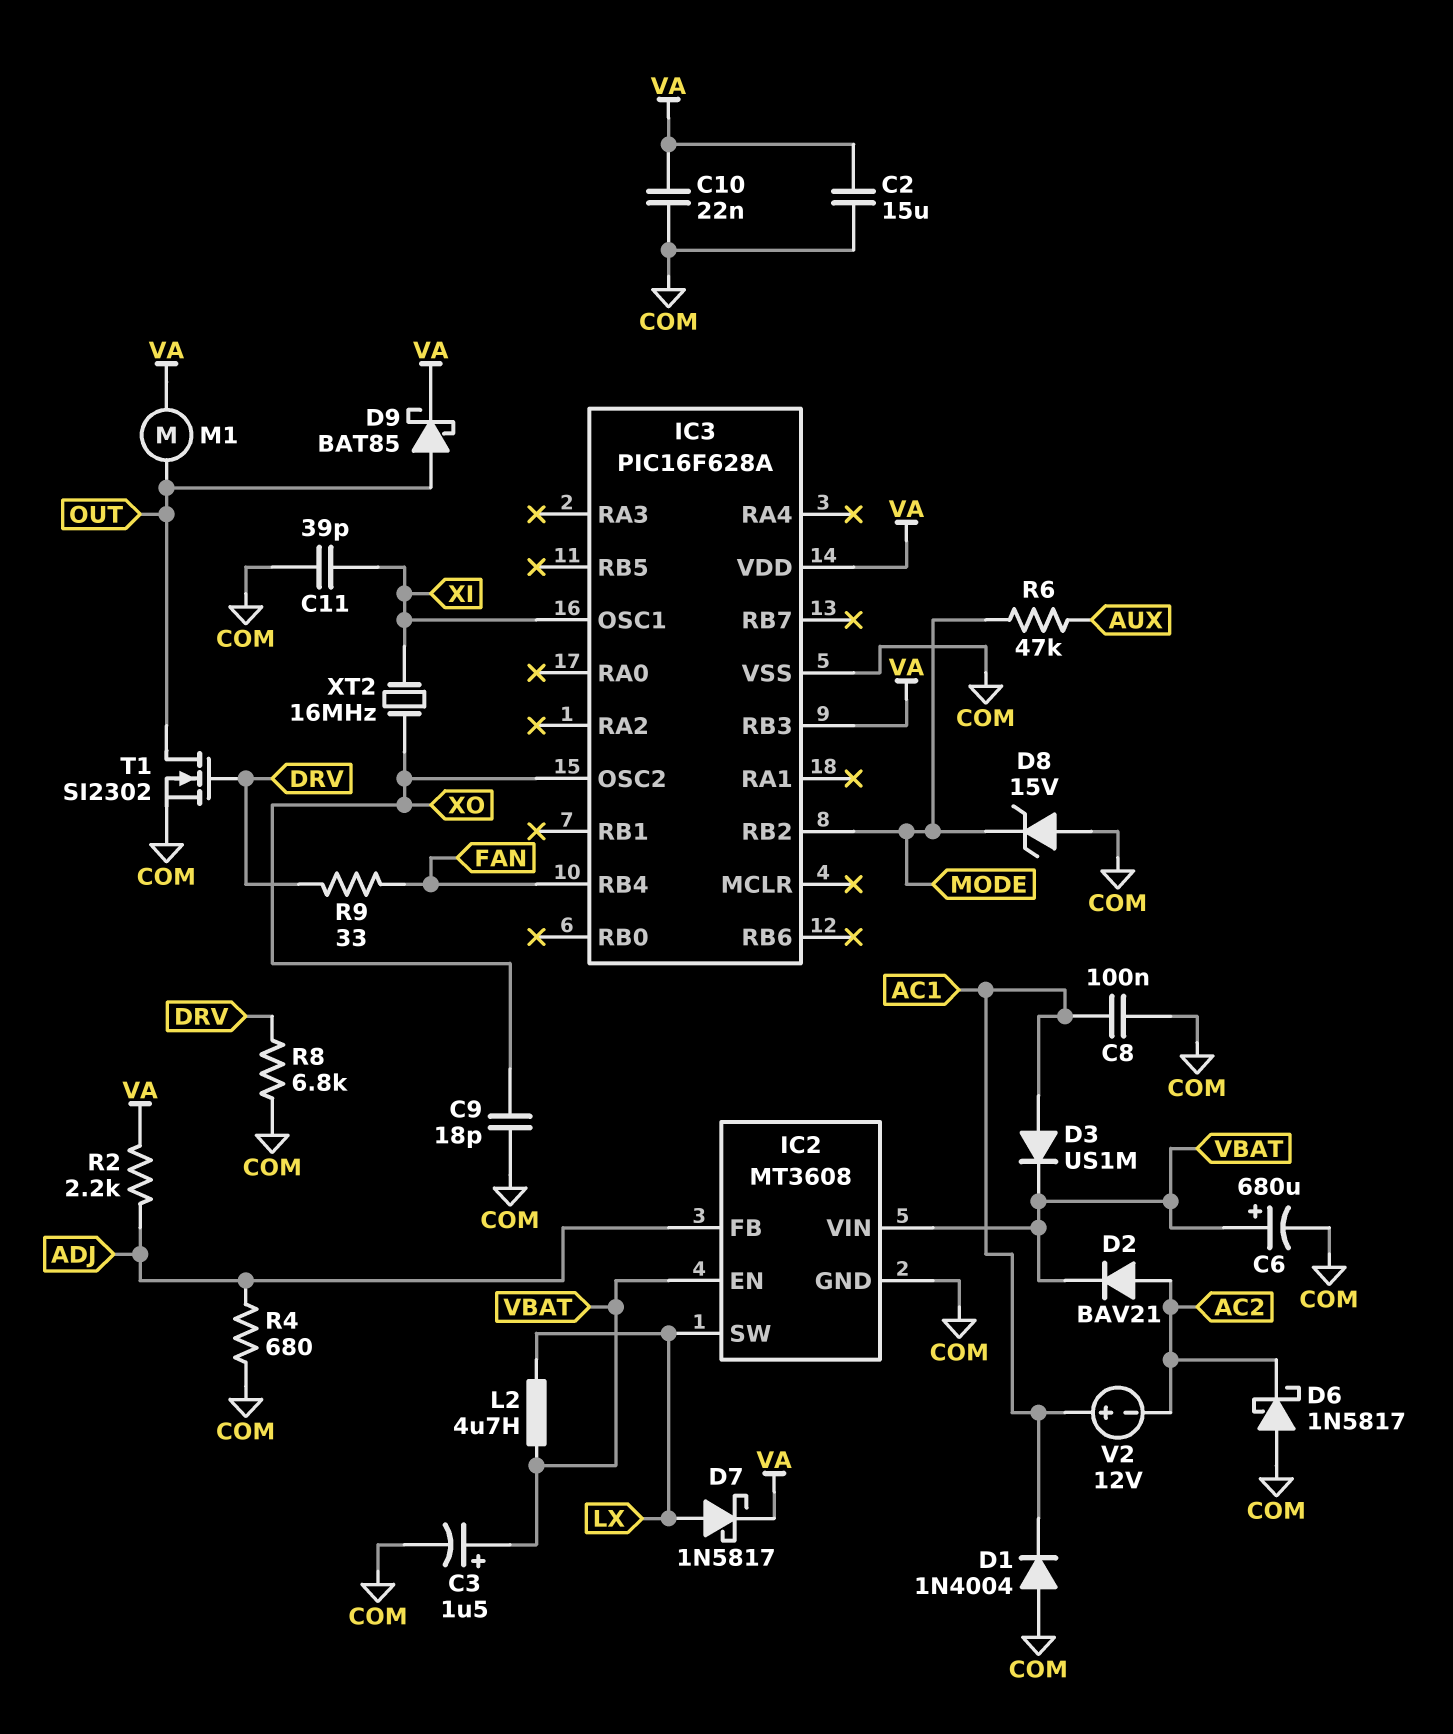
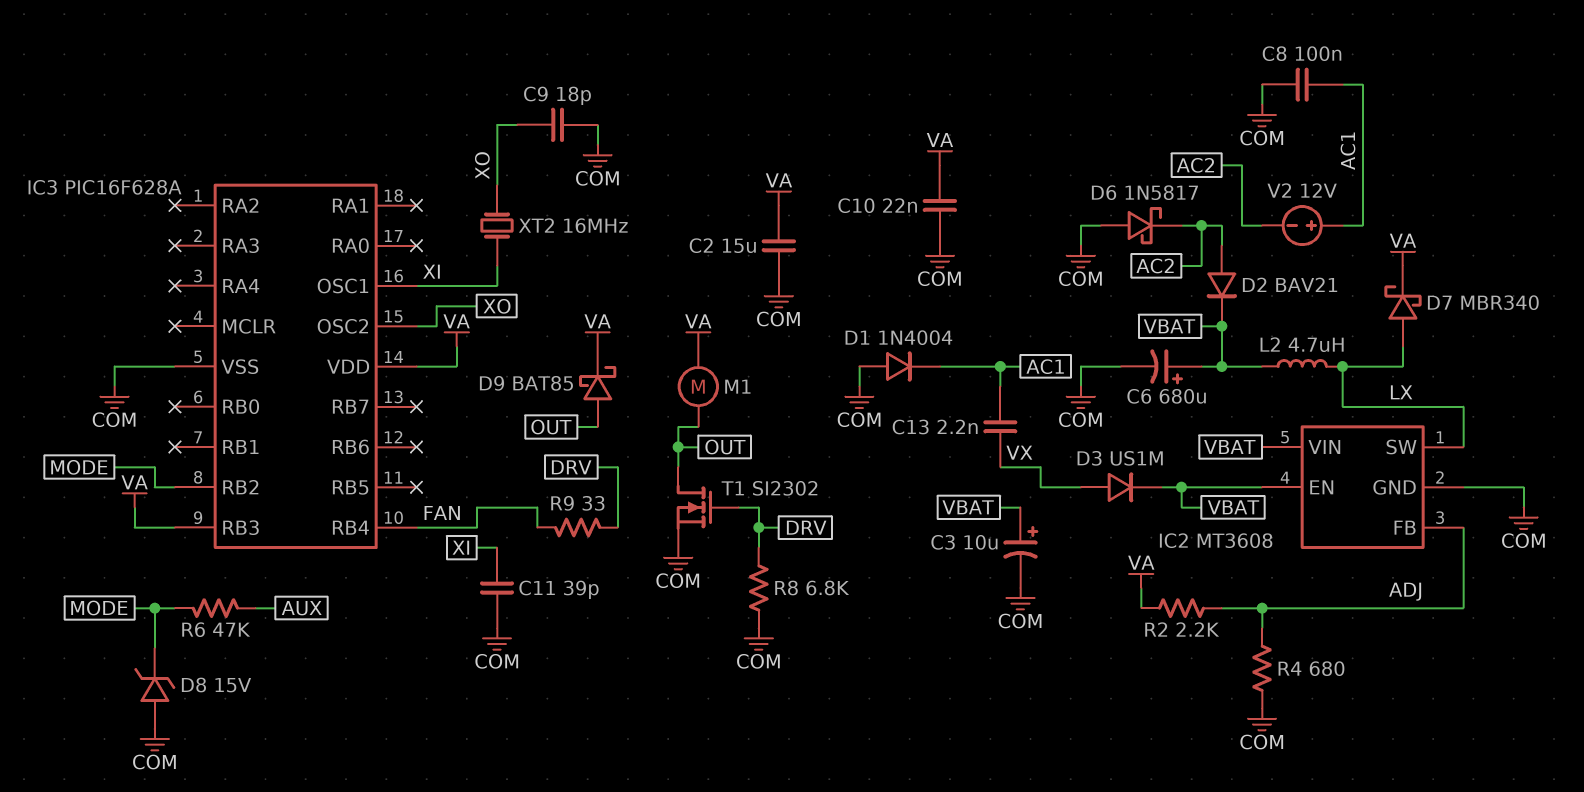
C3: 1.5uF (plus VBAT, minus COM) -> 10uF (plus VBAT, minus COM)
C13: none -> 2.2nF (AC1, VX)
D3: diode US1M (A AC1, K VBAT) -> diode US1M (A VX, K VBAT)
D7: schottky 1N5817 (A LX, K VA) -> schottky MBR340 (A LX, K VA)

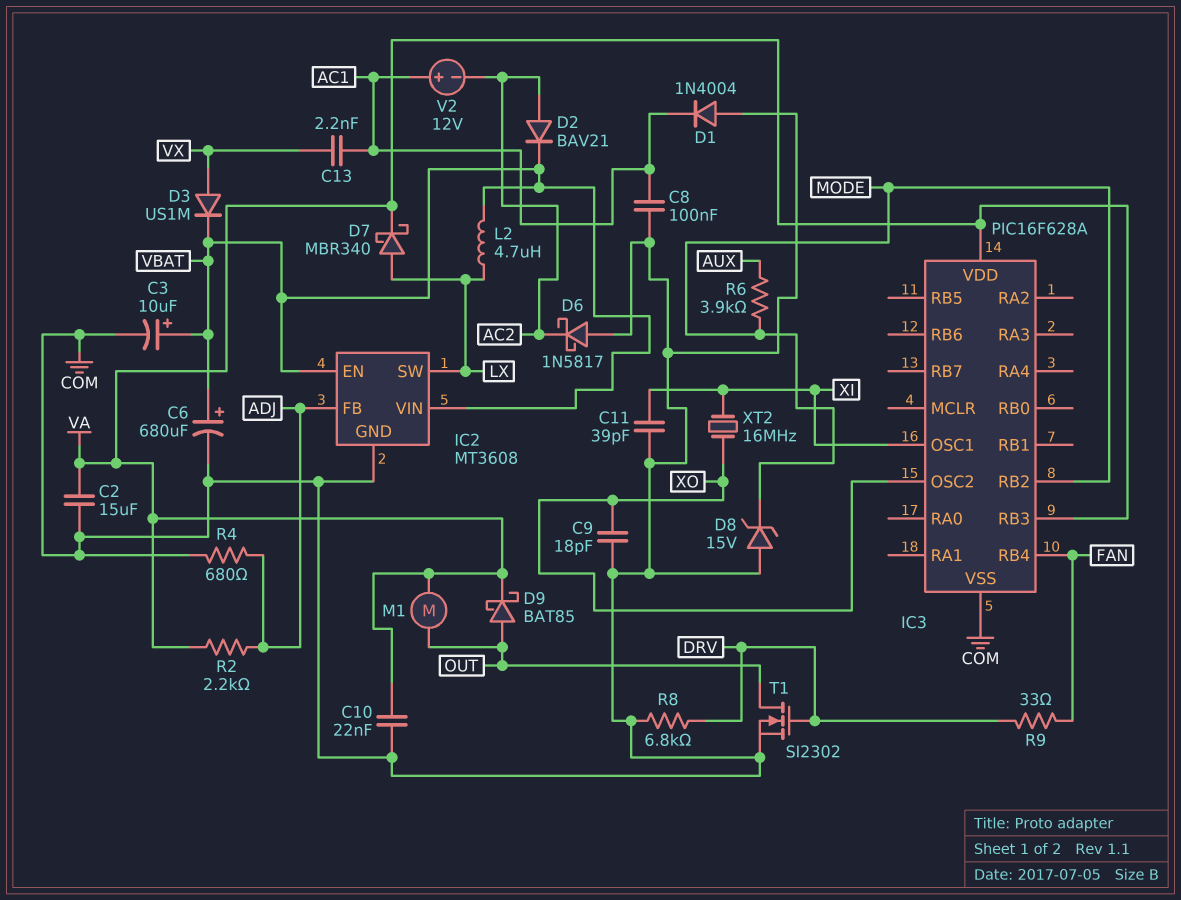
R6: 47k (AUX, MODE) -> 3.9k (AUX, MODE)

